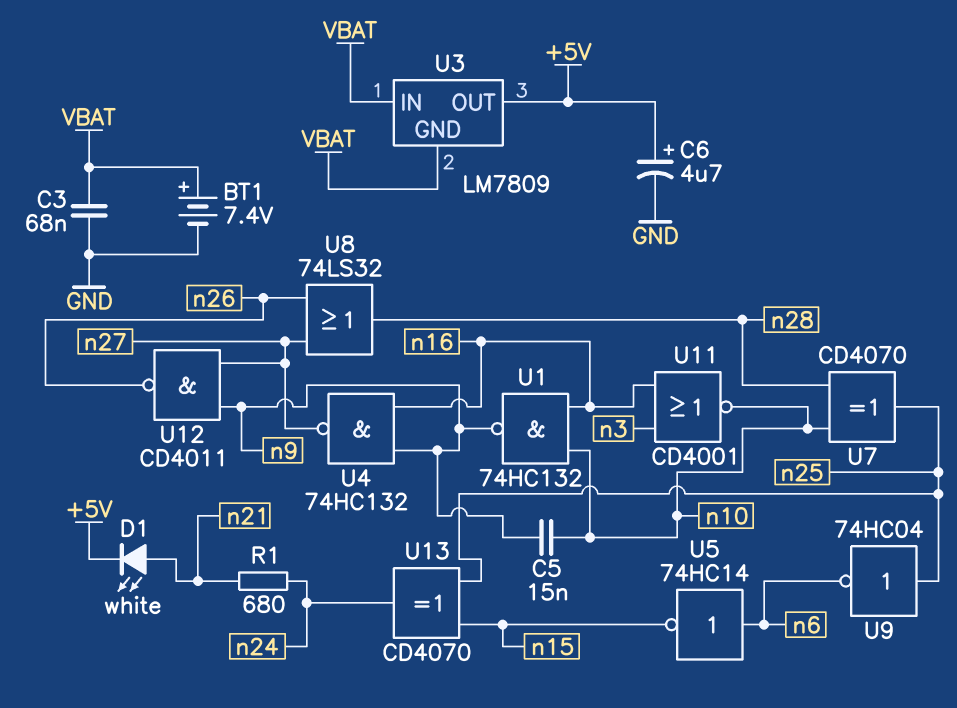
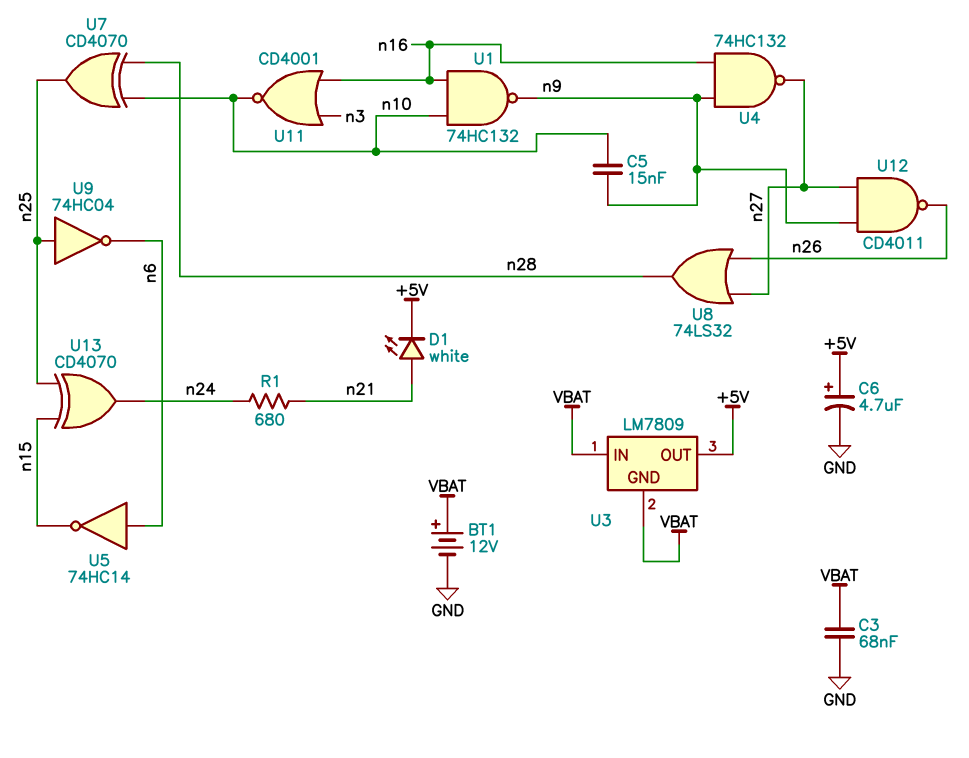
BT1: 7.4V (plus VBAT, minus GND) -> 12V (plus VBAT, minus GND)

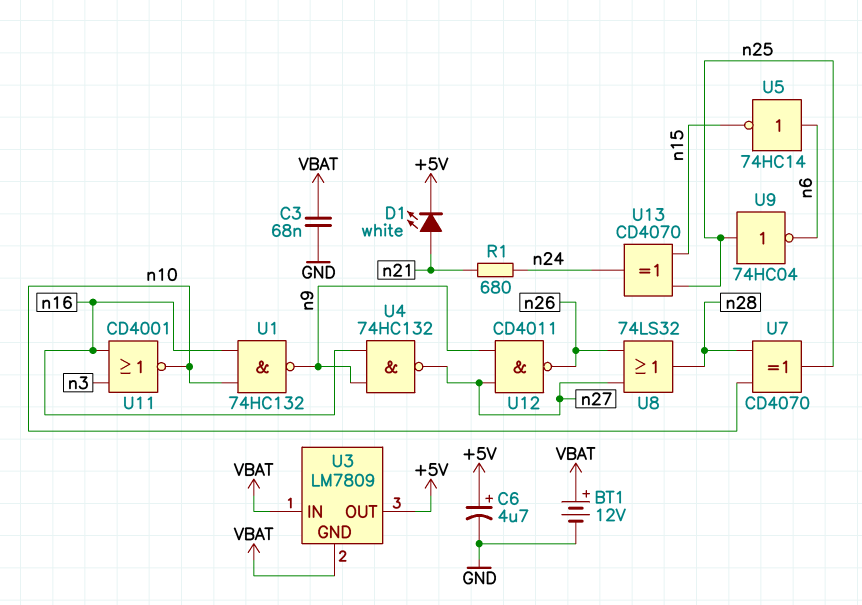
C5: 15nF (n9, n10) -> none

